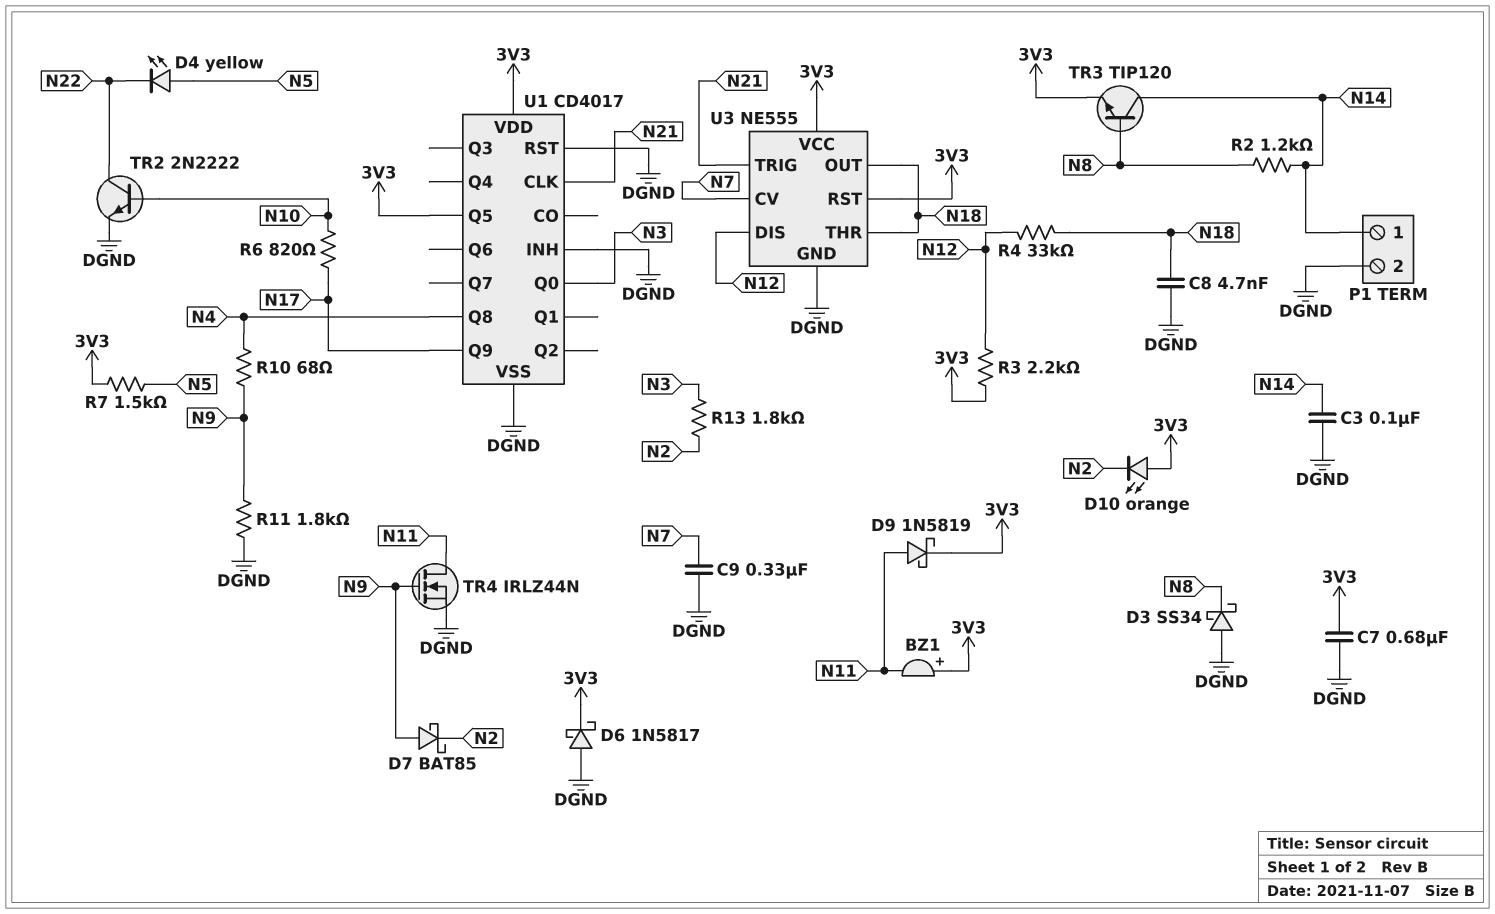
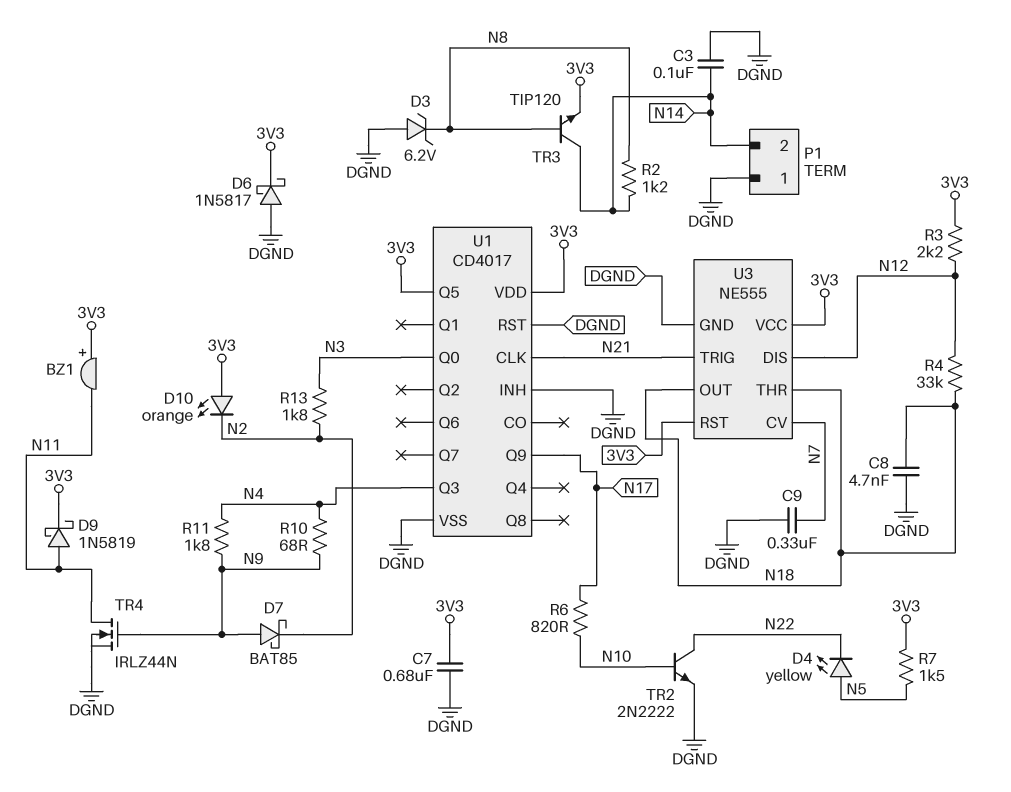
D3: schottky SS34 (A DGND, K N8) -> zener 6.2V (A DGND, K N8)
P1 pin 1: N14 -> DGND
P1 pin 2: DGND -> N14
R11: 1.8k (DGND, N9) -> 1.8k (N4, N9)
U1 pin Q3: none -> N4
U1 pin Q8: N4 -> none

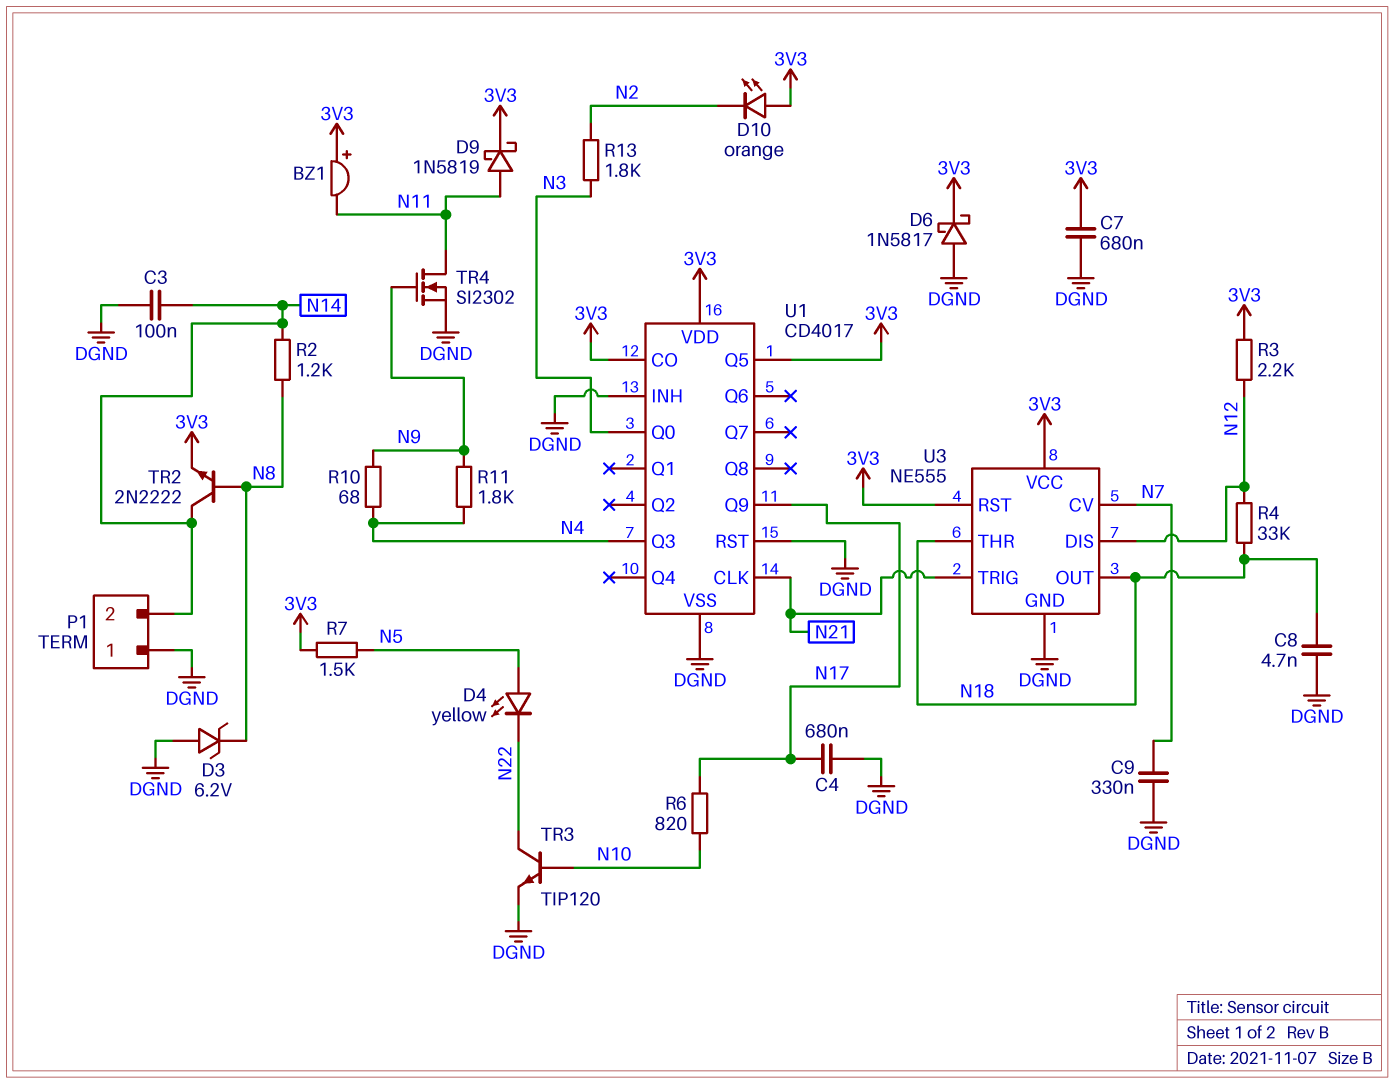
C4: none -> 680nF (DGND, N17)
D7: schottky BAT85 (A N9, K N2) -> none
TR2: NPN 2N2222 (B N10, C N22, E DGND) -> NPN 2N2222 (B N8, C N14, E 3V3)
TR3: NPN TIP120 (B N8, C N14, E 3V3) -> NPN TIP120 (B N10, C N22, E DGND)
TR4: NMOS IRLZ44N (G N9, D N11, S DGND) -> NMOS SI2302 (G N9, D N11, S DGND)
U1 pin CO: none -> 3V3

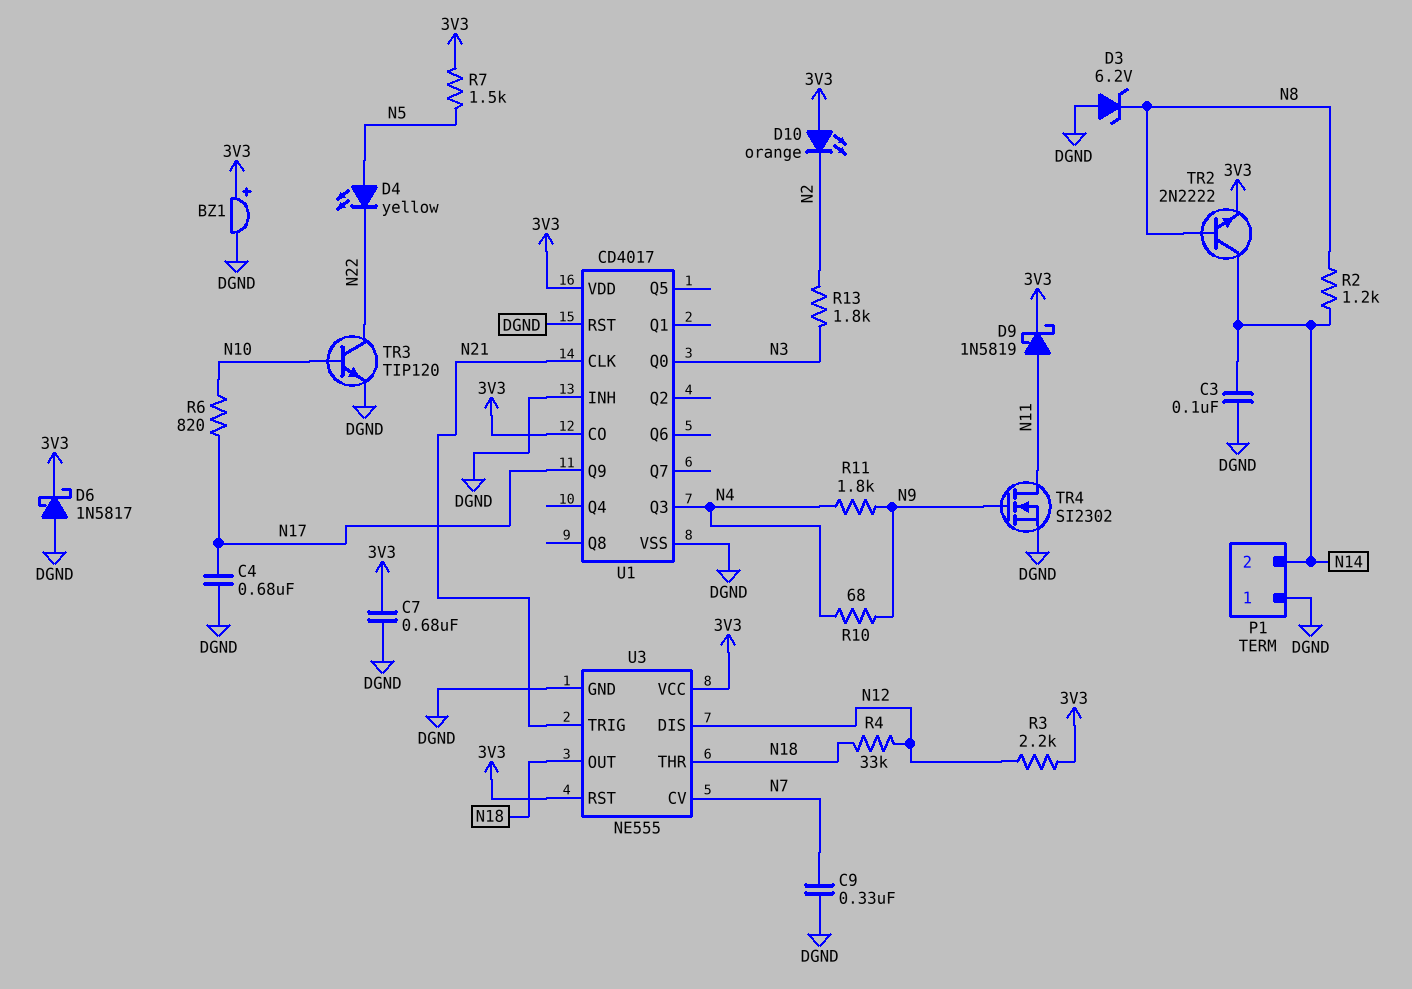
BZ1: buzzer (plus 3V3, minus N11) -> buzzer (plus 3V3, minus DGND)
C8: 4.7nF (DGND, N18) -> none
U1 pin Q5: 3V3 -> none

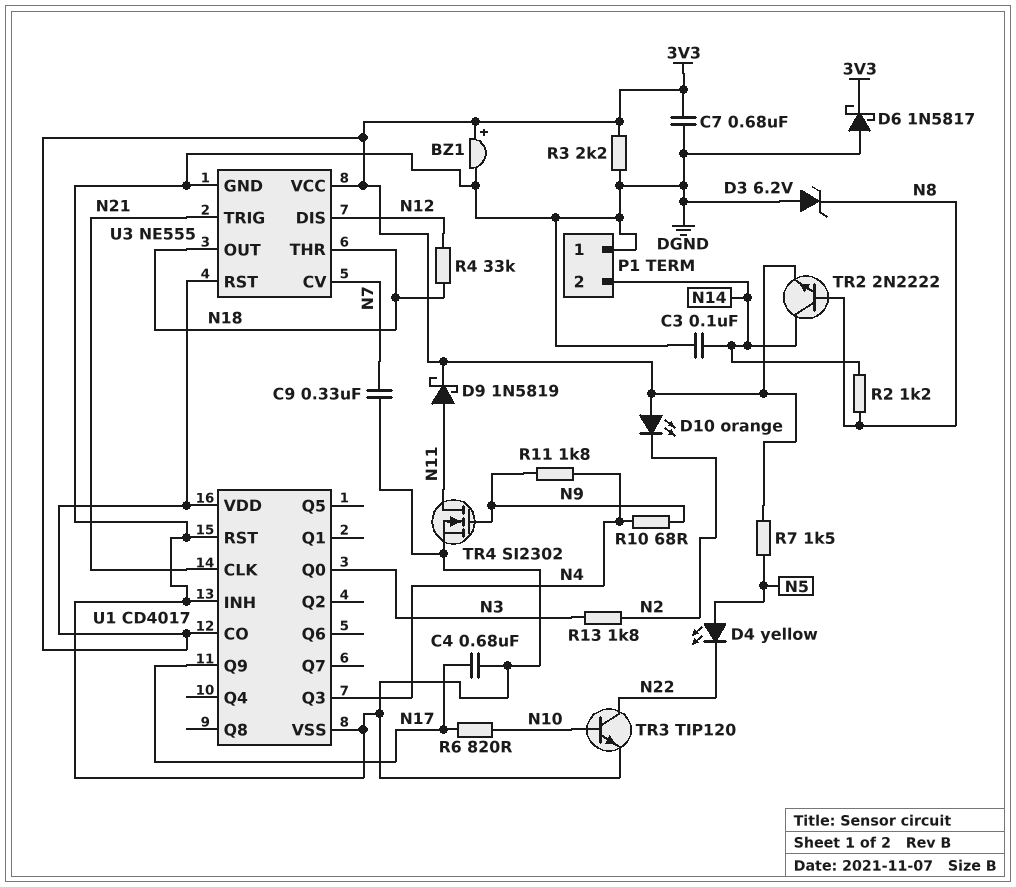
R3: 2.2k (3V3, N12) -> 2.2k (3V3, DGND)

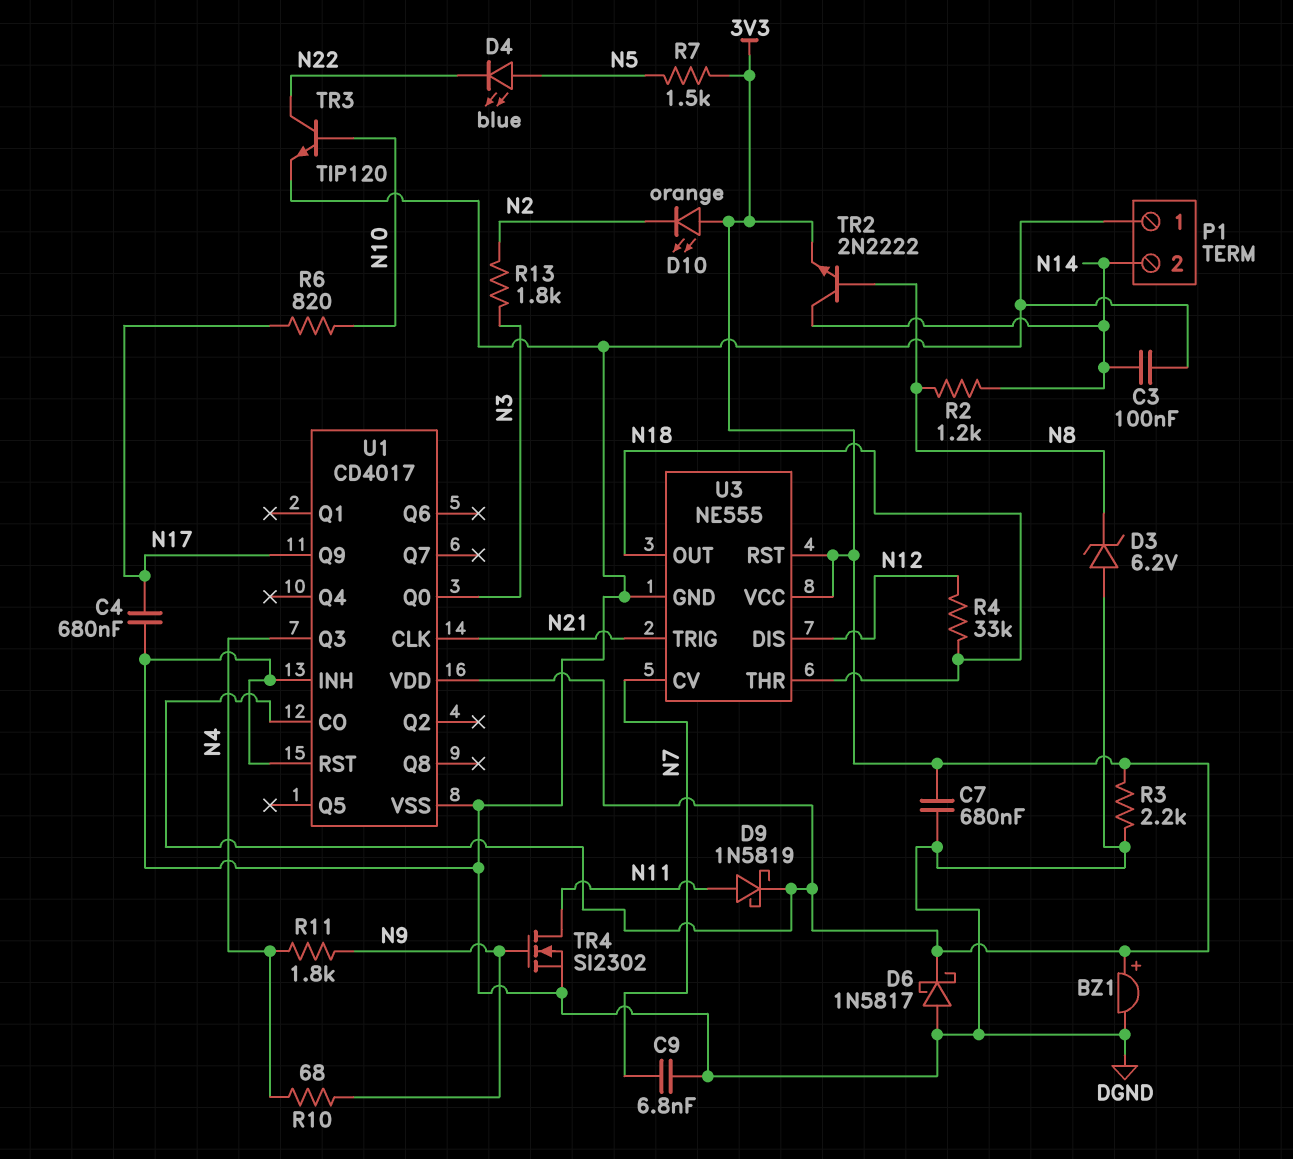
C9: 330nF (DGND, N7) -> 6.8nF (DGND, N7)
D4: LED yellow (A N5, K N22) -> LED blue (A N5, K N22)

